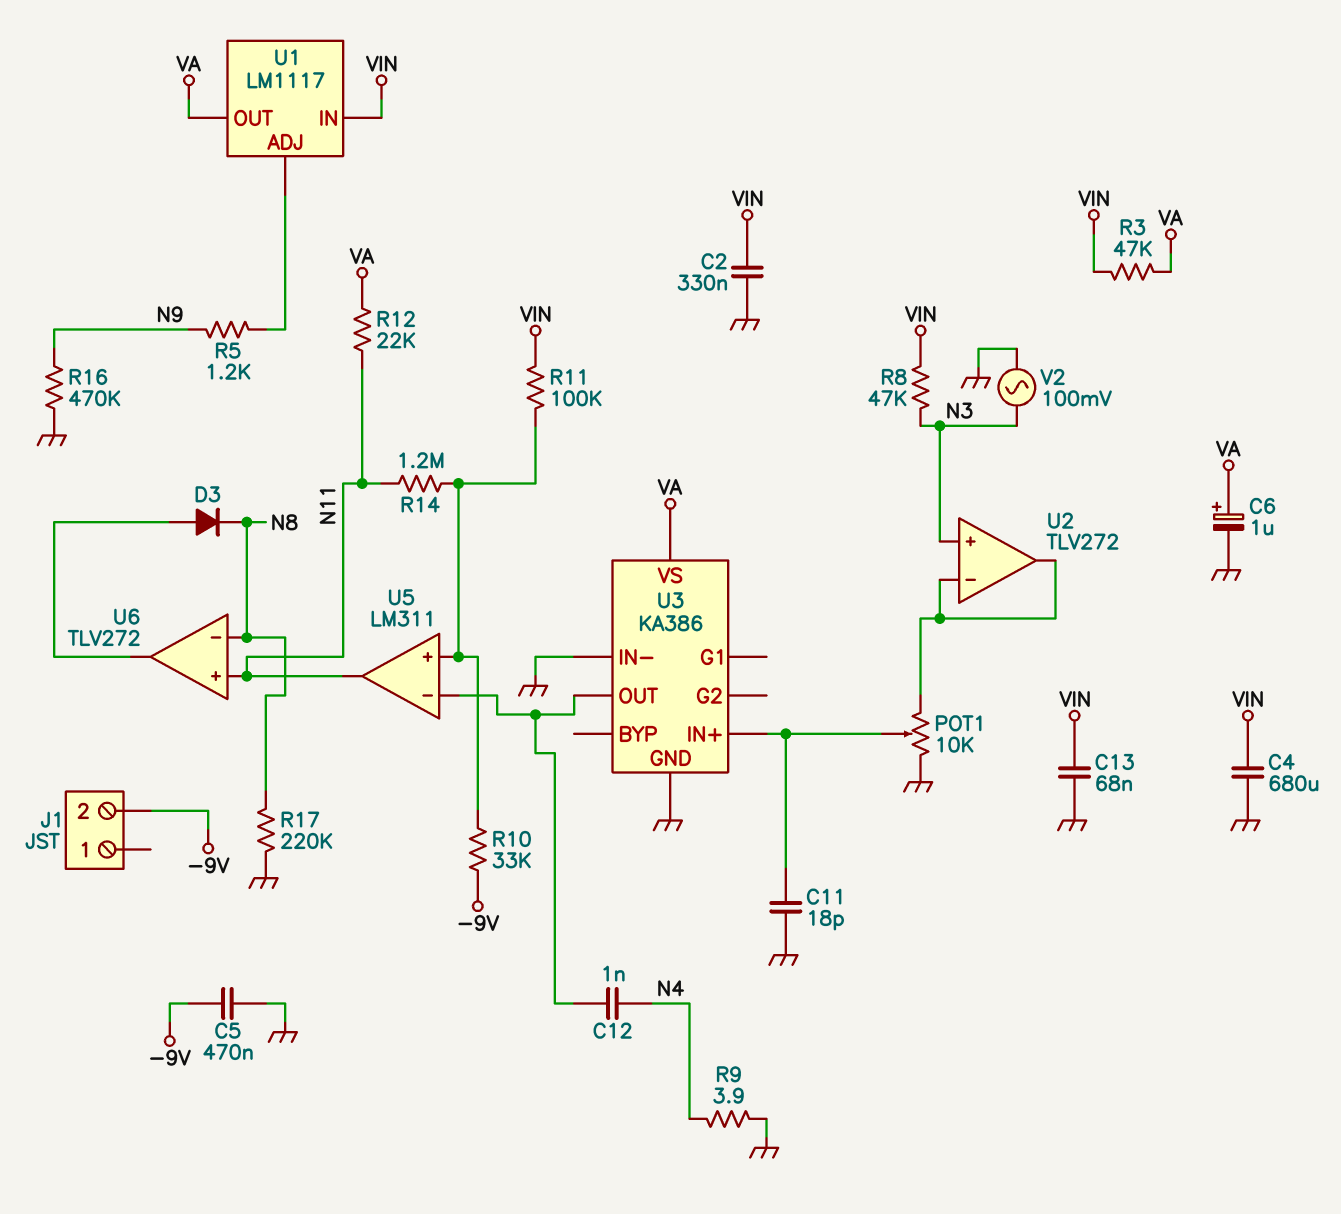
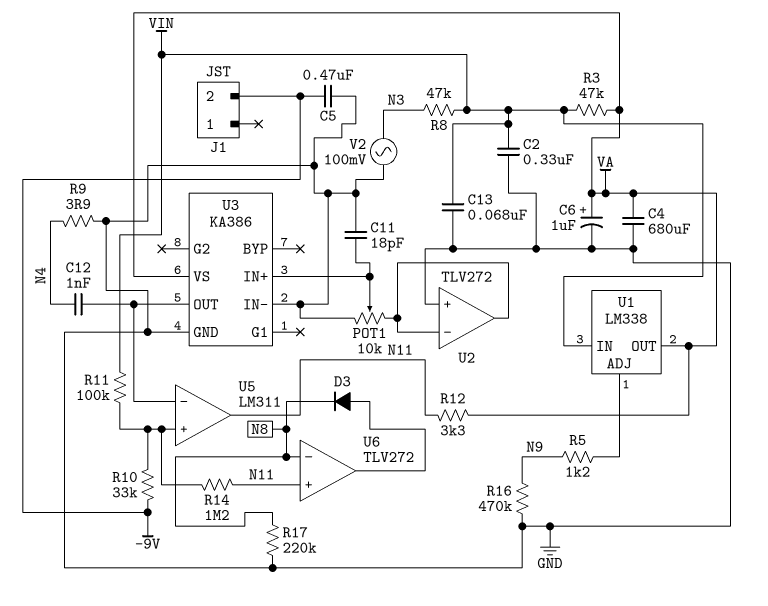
C4: 680uF (GND, VIN) -> 680uF (GND, VA)
R12: 22k (N11, VA) -> 3.3k (N11, VA)
U1: LM1117 -> LM338
U2 pin in+: N3 -> GND

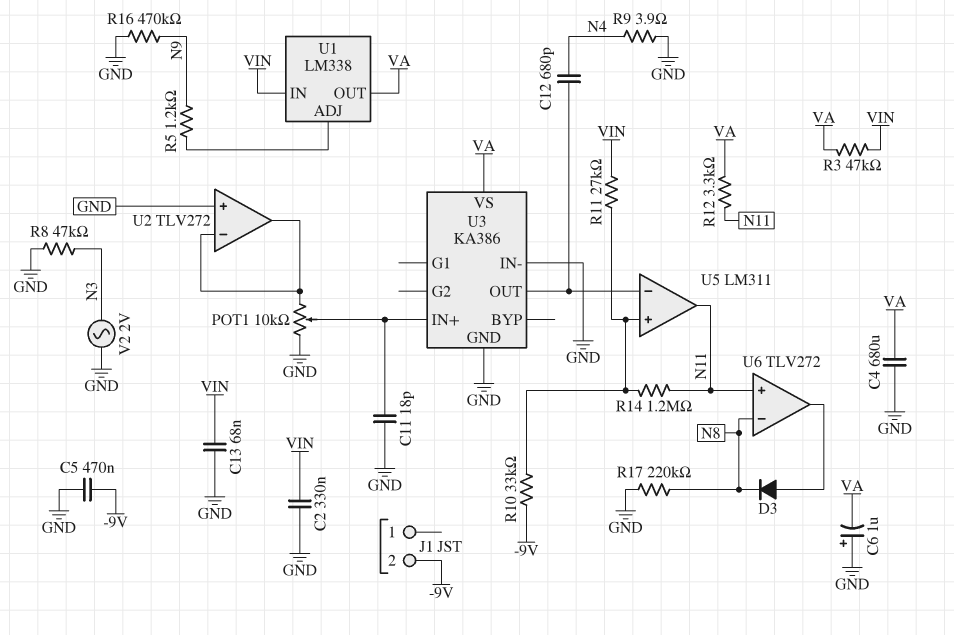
C6: 1uF (plus VA, minus GND) -> 1uF (plus GND, minus VA)
C12: 1nF (N4, U3/OUT) -> 680pF (N4, U3/OUT)
R8: 47k (N3, VIN) -> 47k (GND, N3)
R11: 100k (U5/in+, VIN) -> 27k (U5/in+, VIN)
V2: AC 100mV (GND, N3) -> AC 2V (GND, N3)

